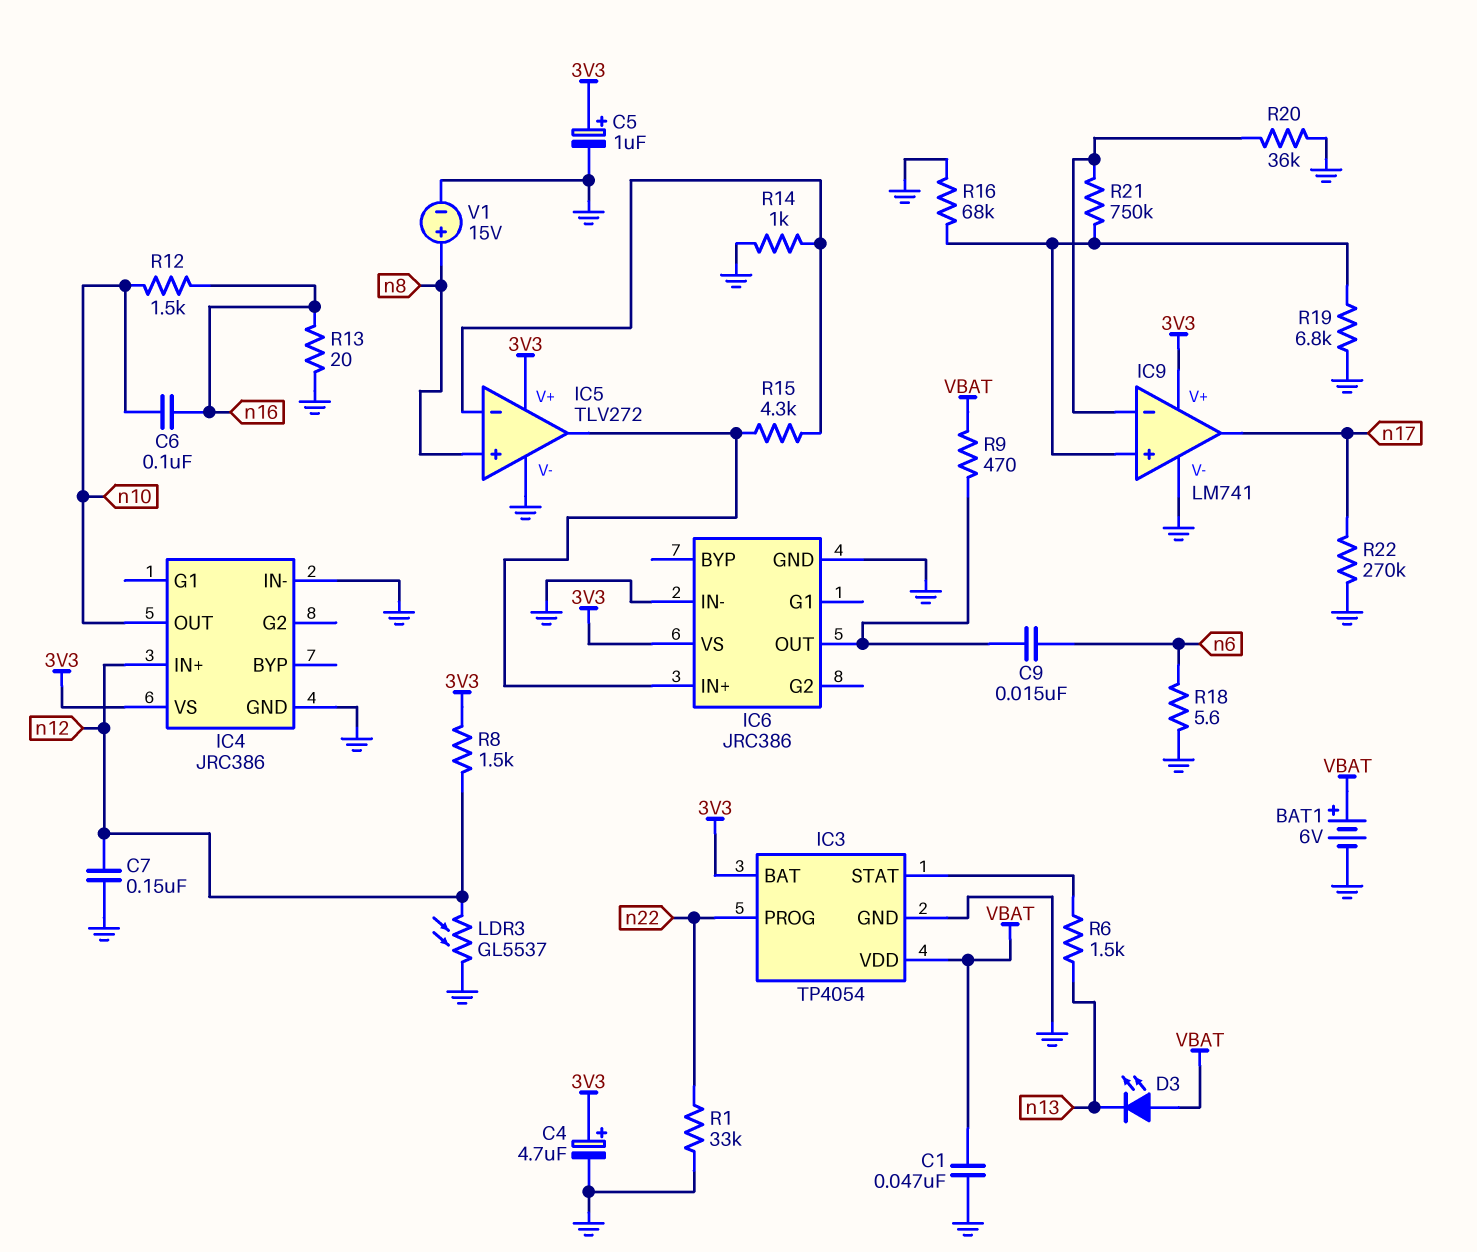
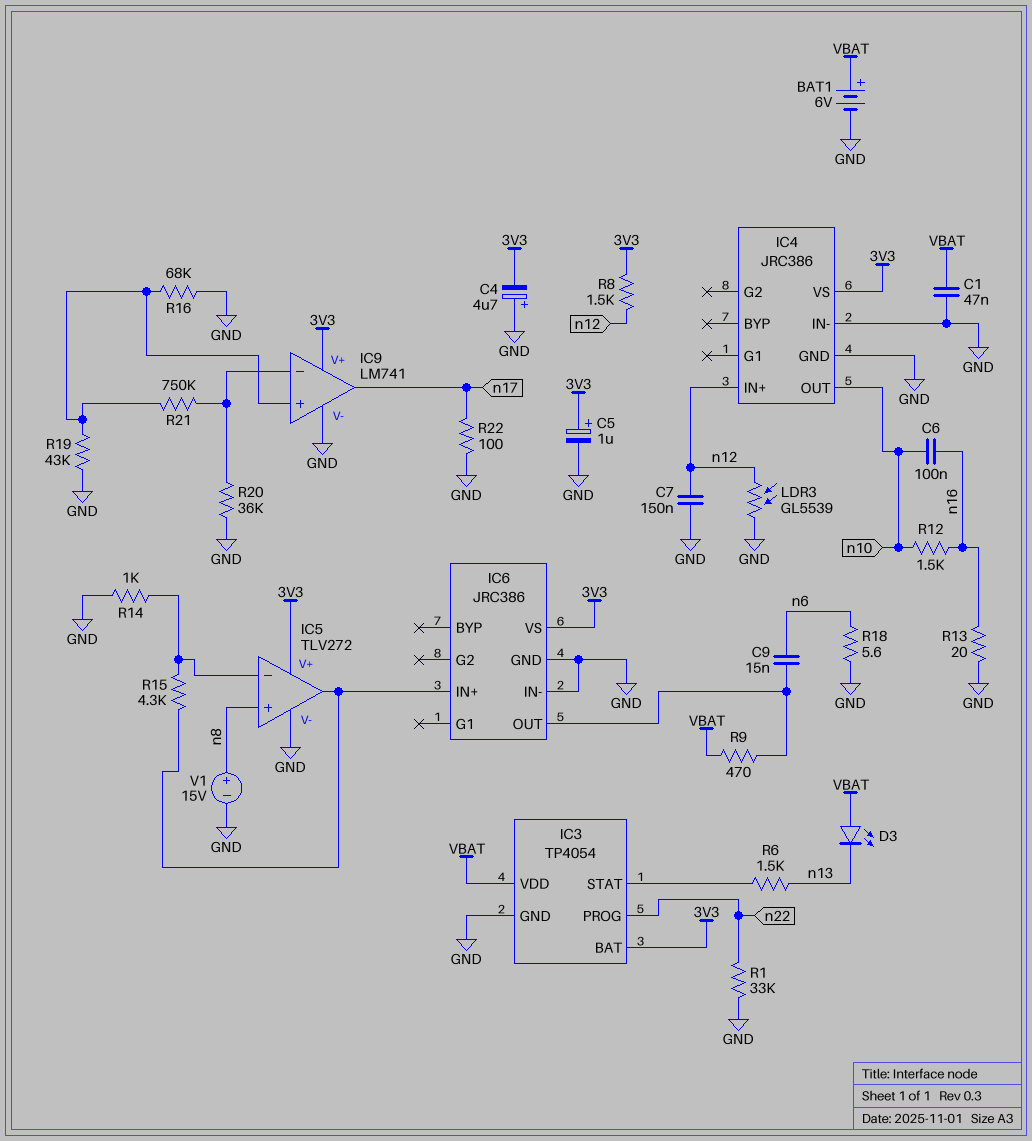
C4: 4.7uF (plus 3V3, minus GND) -> 4.7uF (plus GND, minus 3V3)
LDR3: GL5537 (GND, n12) -> GL5539 (GND, n12)
R19: 6.8k (GND, IC9/in+) -> 43k (GND, IC9/in+)
R22: 270k (GND, n17) -> 100 (GND, n17)

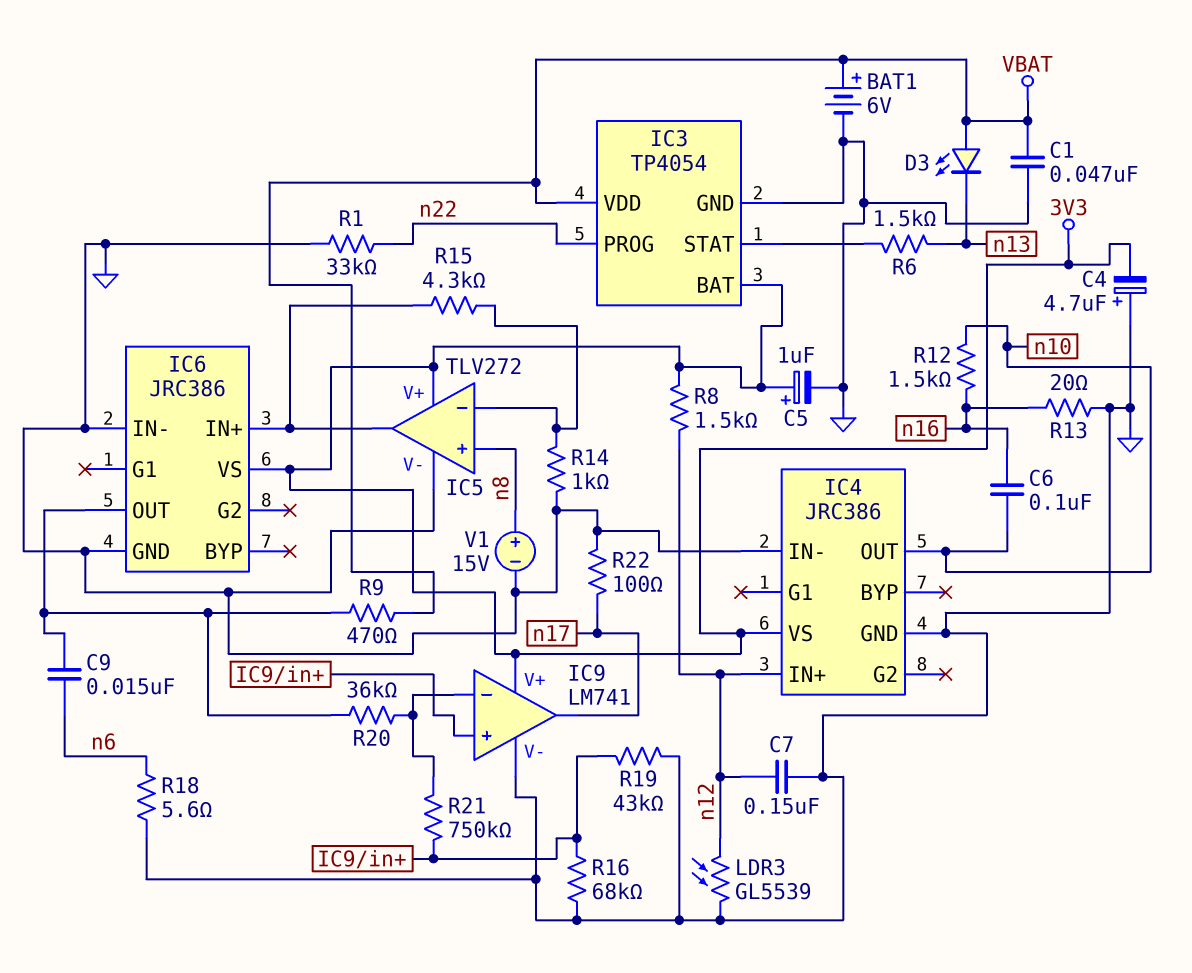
R20: 36k (GND, IC9/in-) -> 36k (IC6/OUT, IC9/in-)

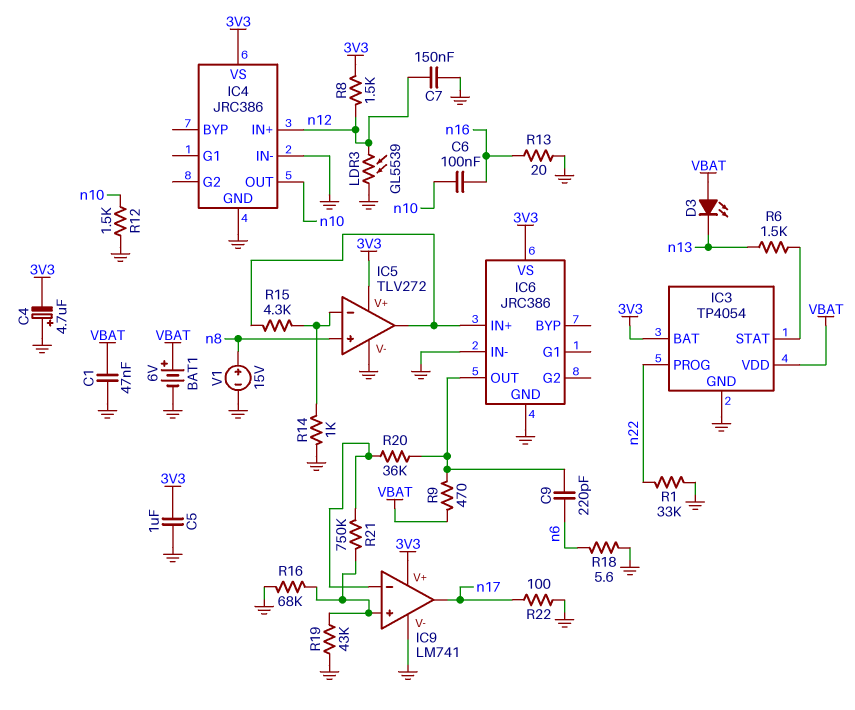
C5: 1uF (plus 3V3, minus GND) -> 1uF (3V3, GND)
C9: 15nF (IC6/OUT, n6) -> 220pF (IC6/OUT, n6)
R12: 1.5k (n10, n16) -> 1.5k (GND, n10)

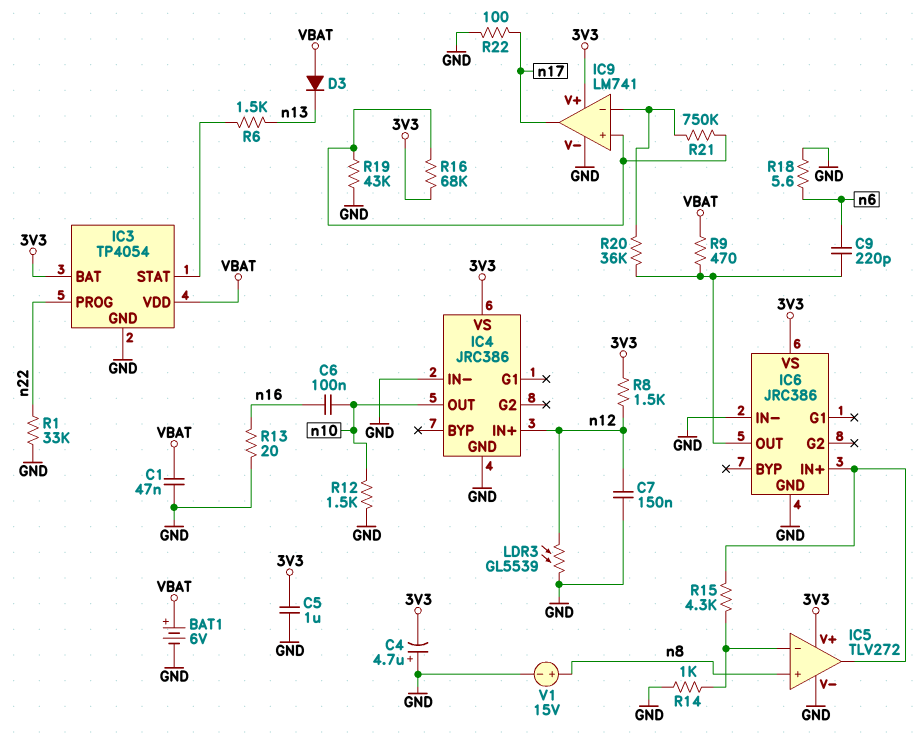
D3: LED (A VBAT, K n13) -> diode (A VBAT, K n13)
R16: 68k (GND, IC9/in+) -> 68k (3V3, IC9/in+)

